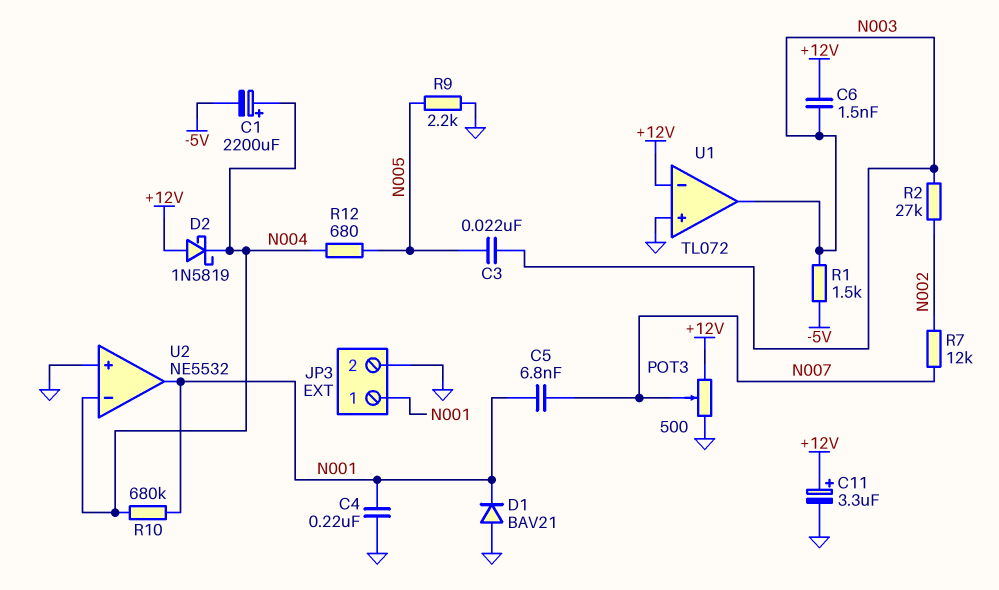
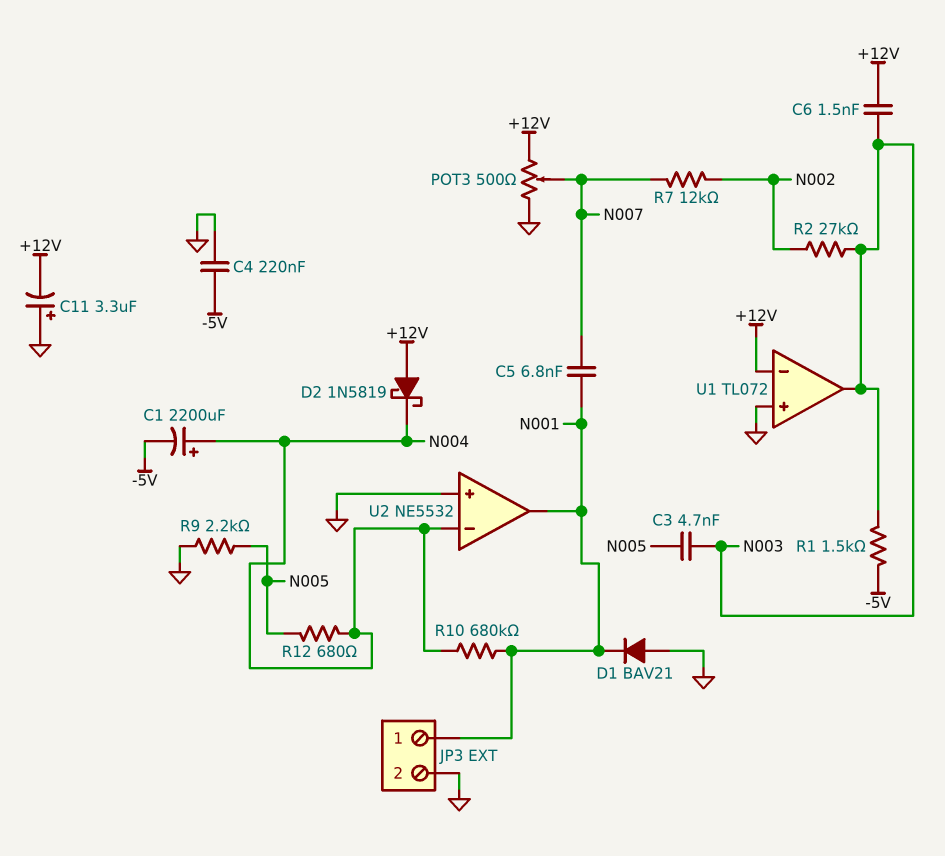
C3: 22nF (N003, N005) -> 4.7nF (N003, N005)
C4: 220nF (GND, N001) -> 220nF (-5V, GND)
C11: 3.3uF (plus +12V, minus GND) -> 3.3uF (plus GND, minus +12V)

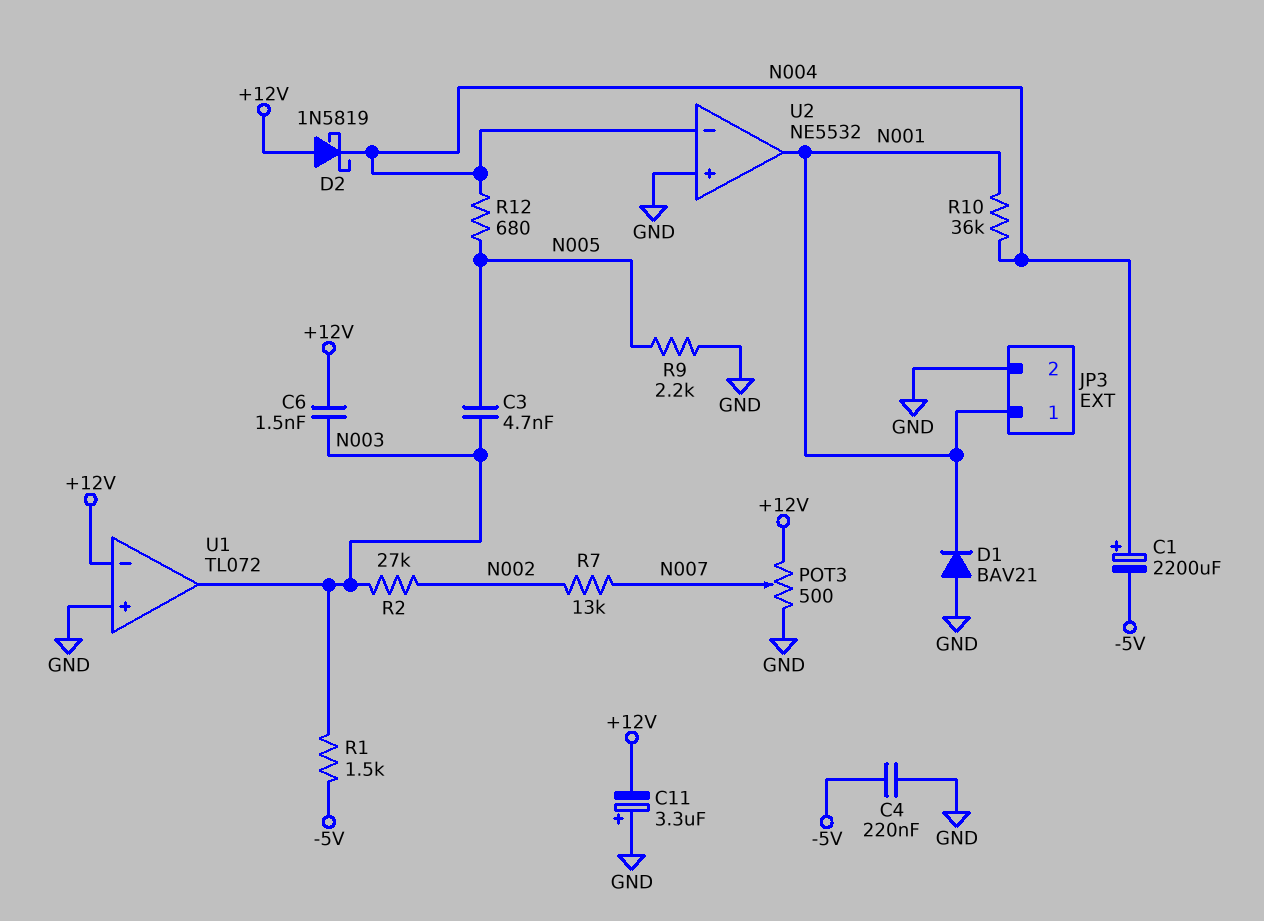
C5: 6.8nF (N001, N007) -> none
R7: 12k (N002, N007) -> 13k (N002, N007)
R10: 680k (N001, N004) -> 36k (N001, N004)

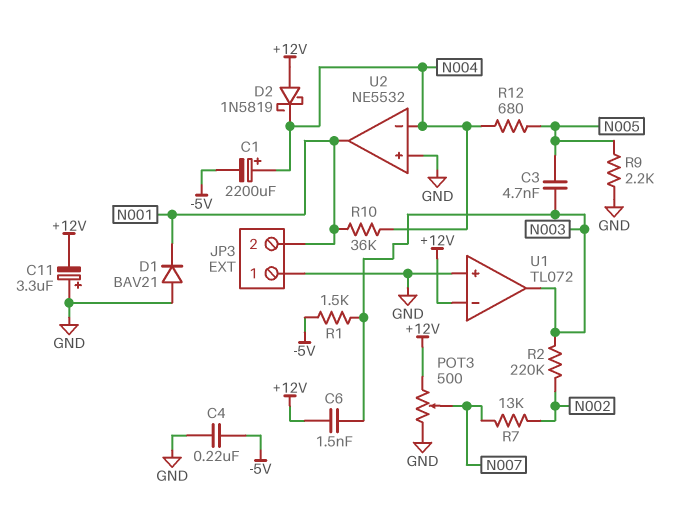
JP3 pin 1: N001 -> GND
JP3 pin 2: GND -> N001
R2: 27k (N002, N003) -> 220k (N002, N003)

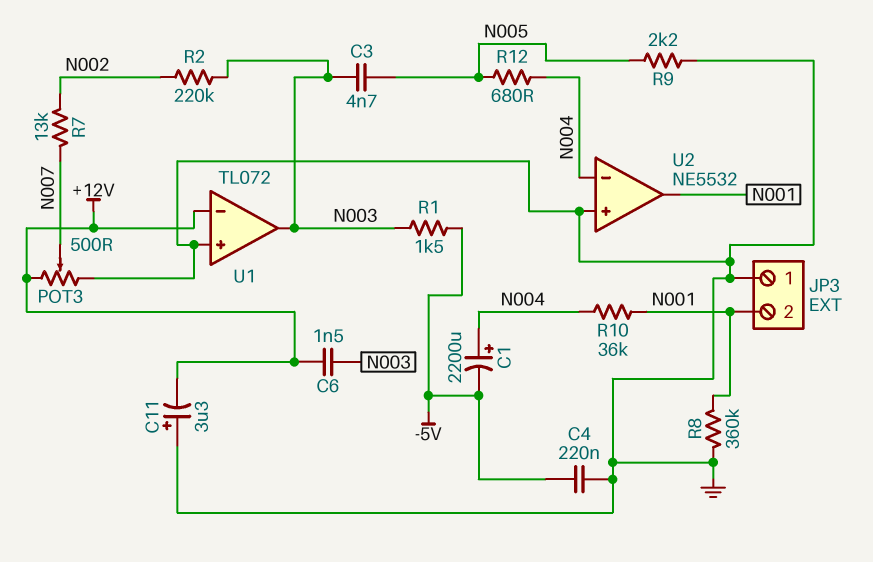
D1: diode BAV21 (A GND, K N001) -> none
D2: schottky 1N5819 (A +12V, K N004) -> none
R8: none -> 360k (GND, N001)

